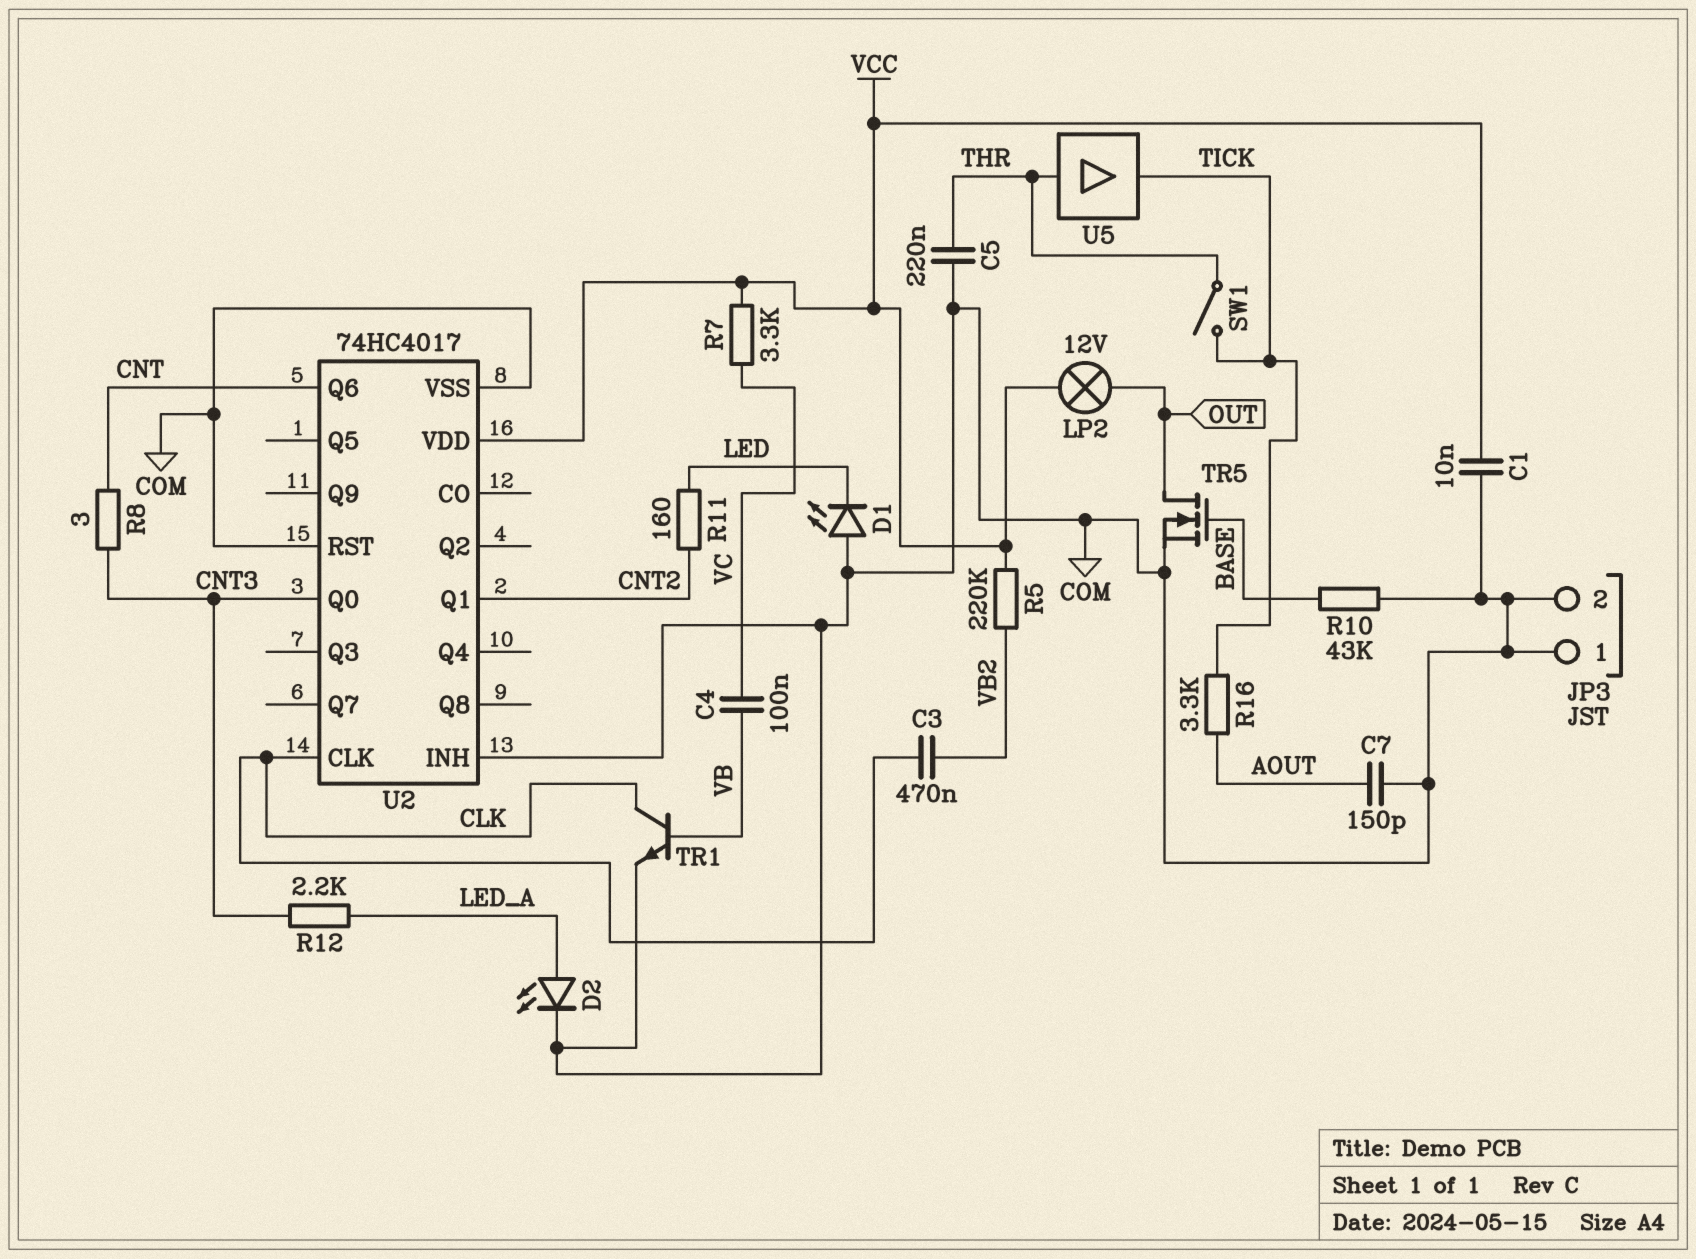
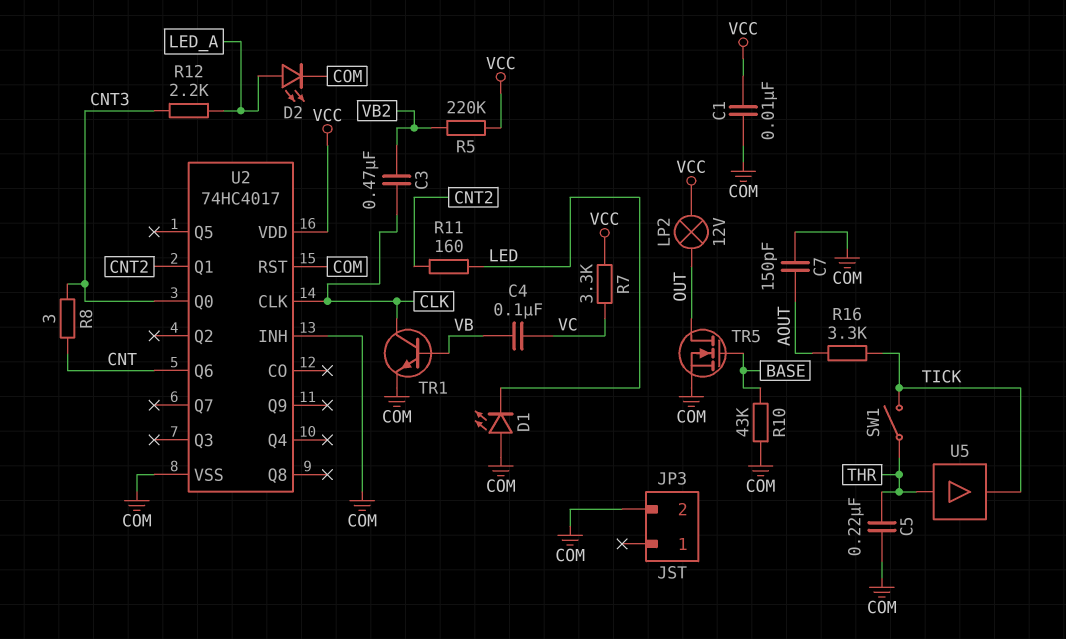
JP3 pin 1: COM -> none

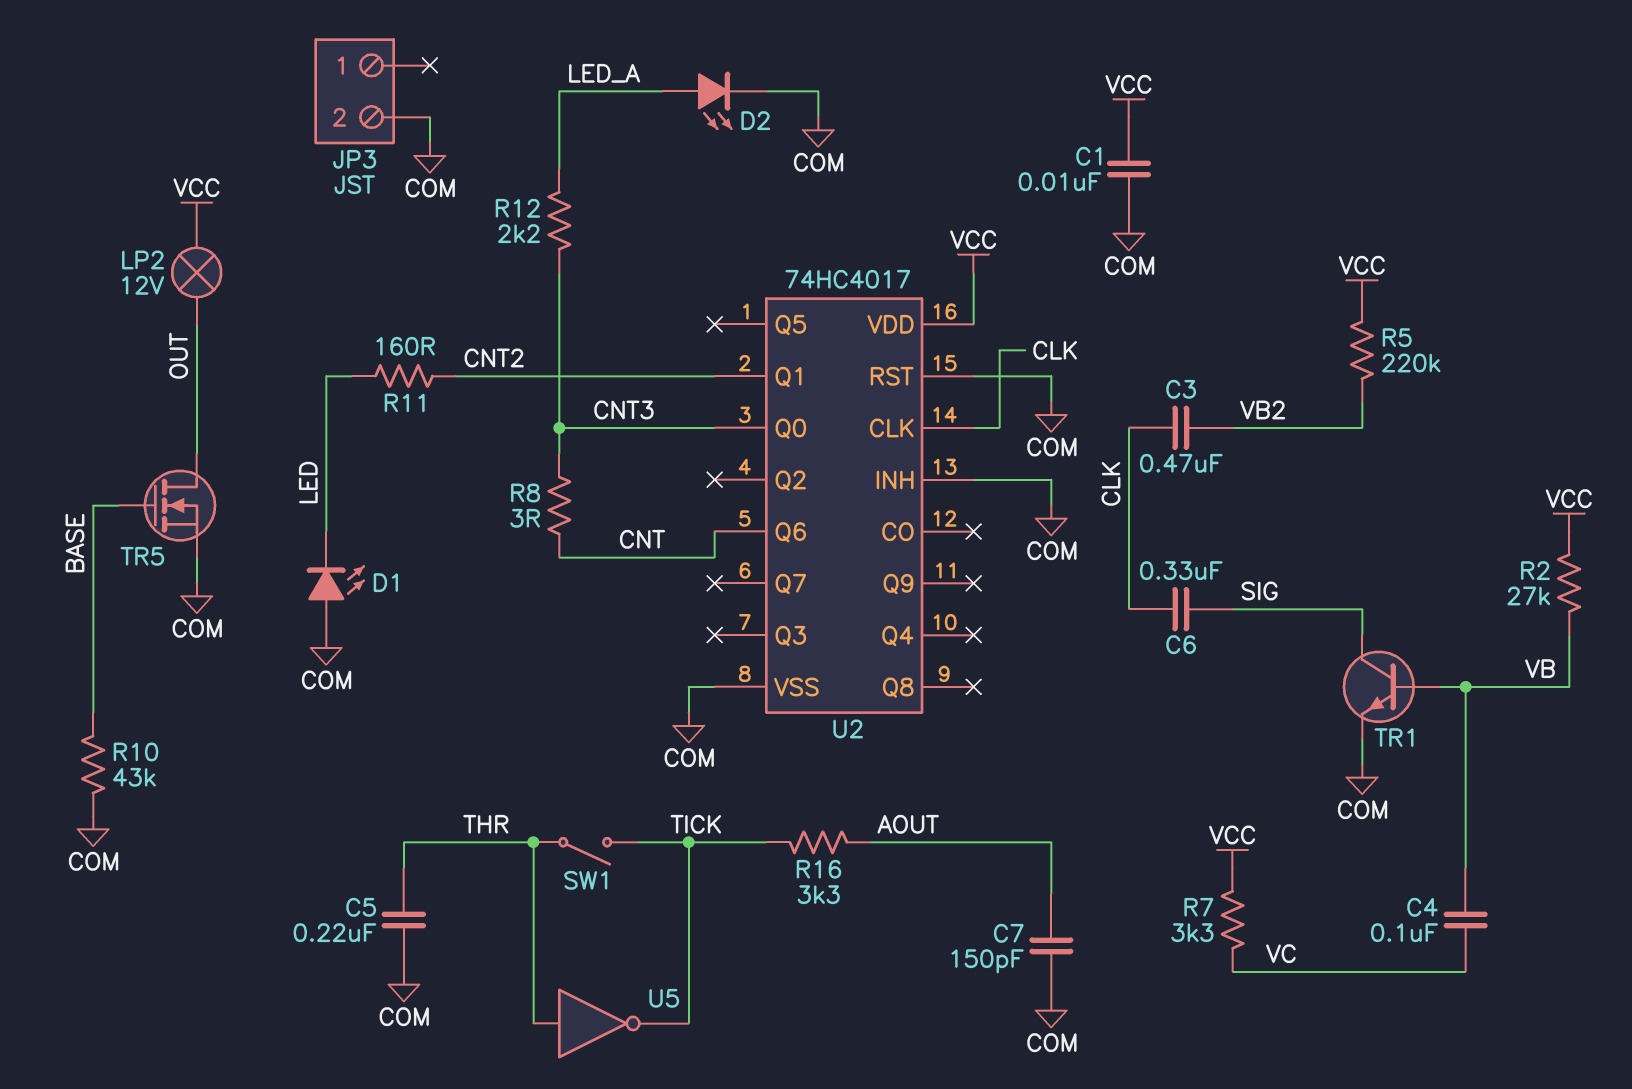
C6: none -> 330nF (CLK, SIG)
R2: none -> 27k (VB, VCC)
TR1: NPN (B VB, C CLK, E COM) -> NPN (B VB, C SIG, E COM)
U5: buffer (in THR, out TICK) -> NOT (in THR, out TICK)

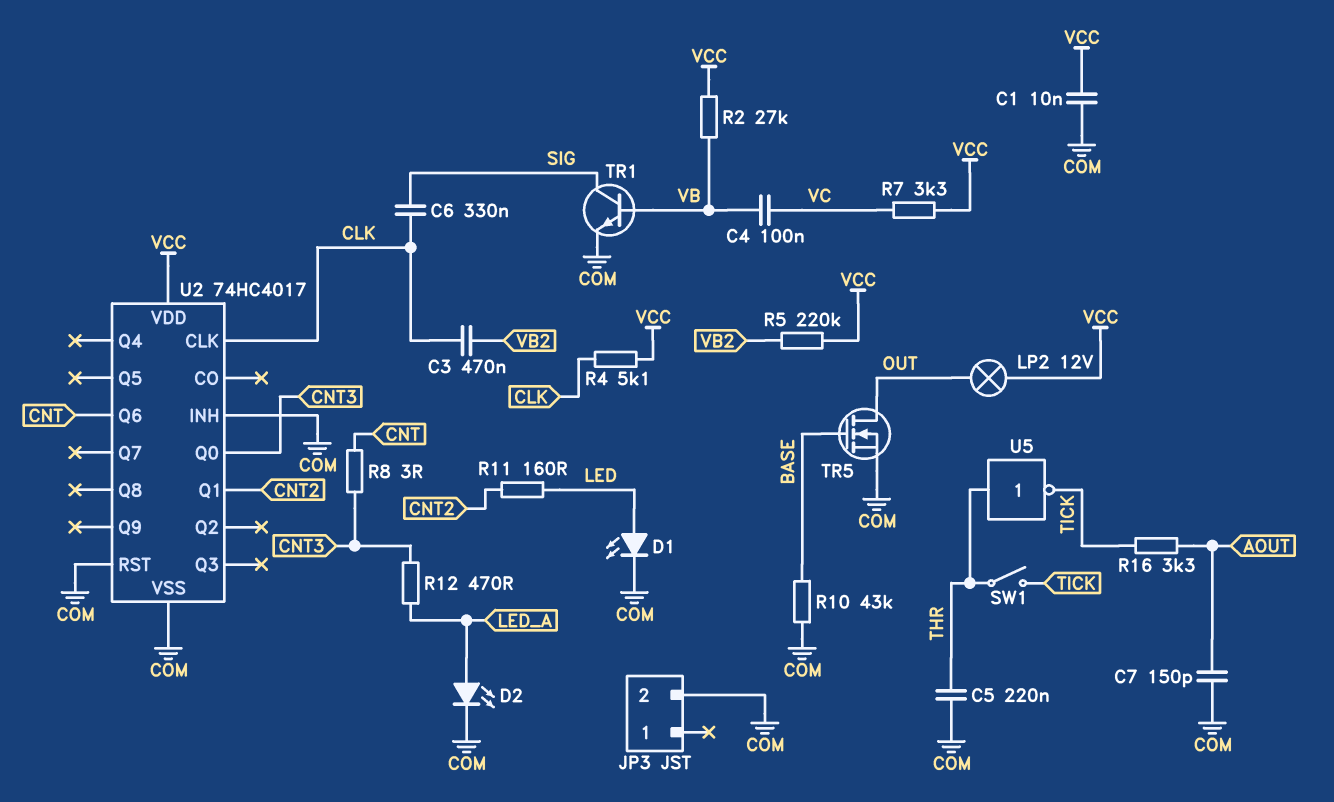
D1: LED (A COM, K LED) -> LED (A LED, K COM)
R4: none -> 5.1k (CLK, VCC)
R12: 2.2k (CNT3, LED_A) -> 470 (CNT3, LED_A)

